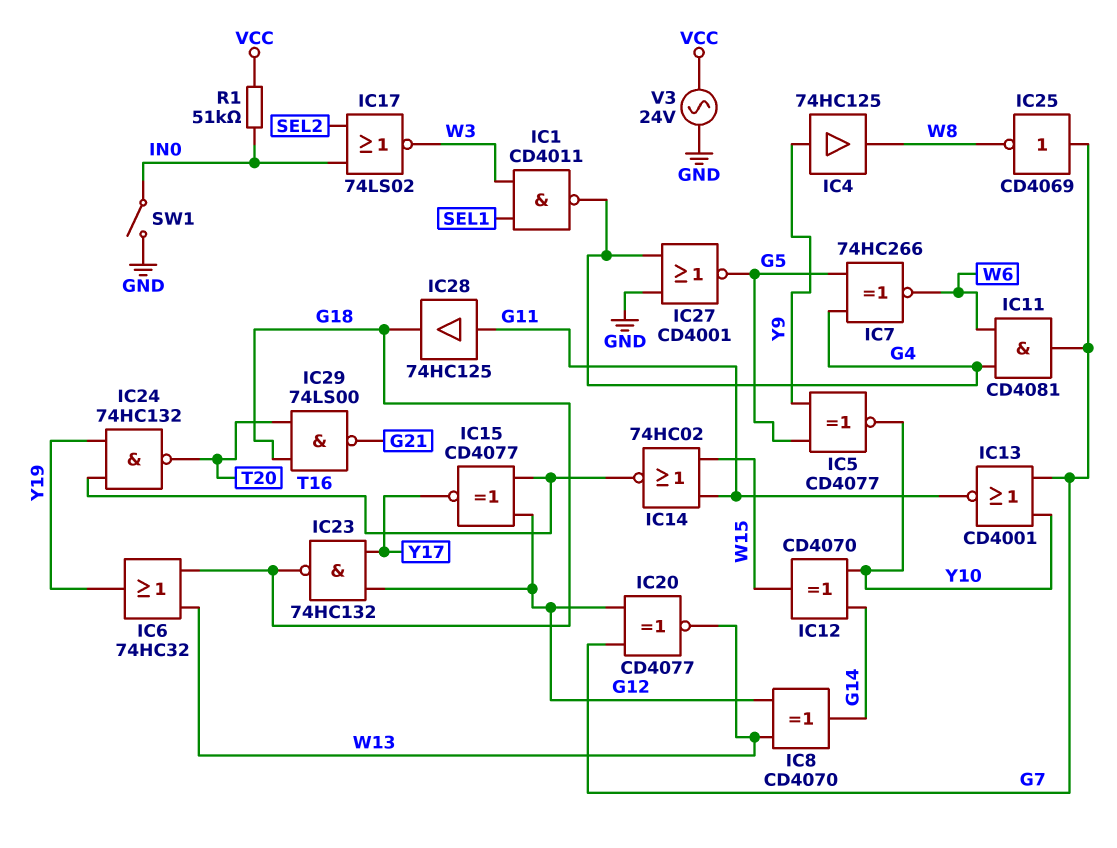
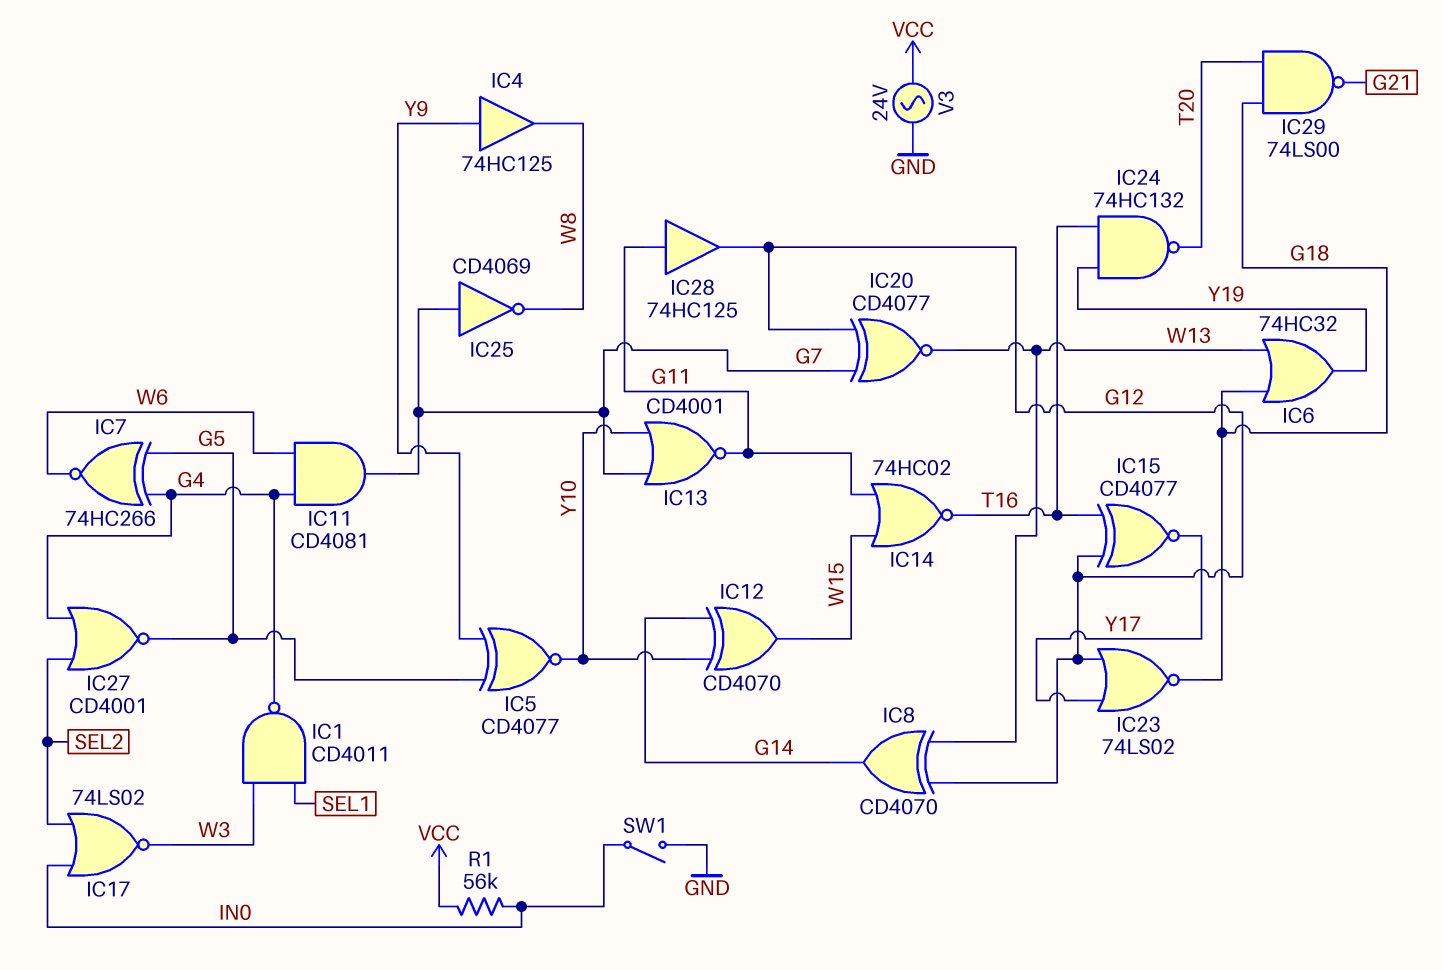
IC23: NAND 74HC132 (in G12, in Y17, out G18) -> NOR 74LS02 (in G12, in Y17, out G18)
IC27: NOR CD4001 (in G4, in GND, out G5) -> NOR CD4001 (in G4, in SEL2, out G5)
IC28: buffer 74HC125 (in G11, out G18) -> buffer 74HC125 (in G11, out G12)
R1: 51k (IN0, VCC) -> 56k (IN0, VCC)

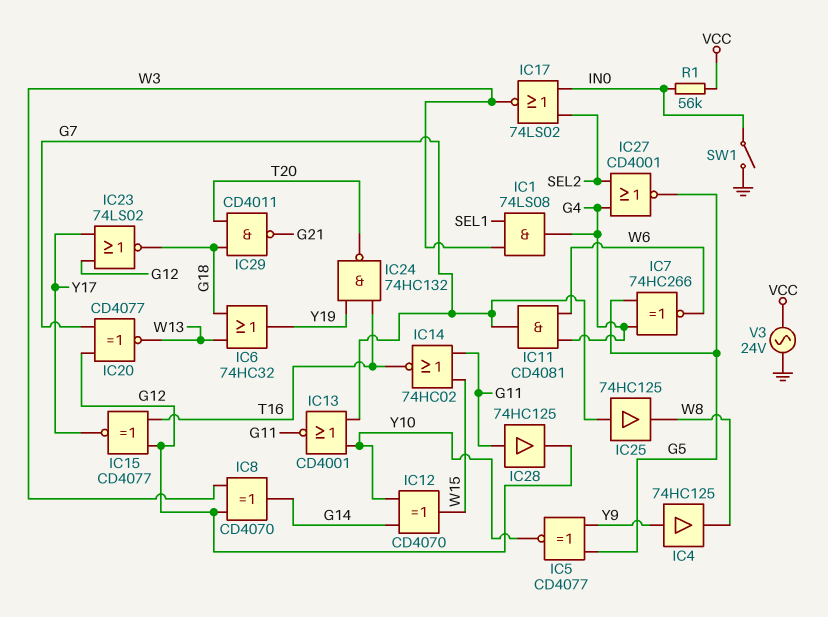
IC1: NAND CD4011 (in SEL1, in W3, out G4) -> AND 74LS08 (in SEL1, in W3, out G4)
IC8: XOR CD4070 (in G12, in W13, out G14) -> XOR CD4070 (in G12, in W3, out G14)
IC25: NOT CD4069 (in G7, out W8) -> buffer 74HC125 (in G7, out W8)
IC29: NAND 74LS00 (in G18, in T20, out G21) -> NAND CD4011 (in G18, in T20, out G21)

